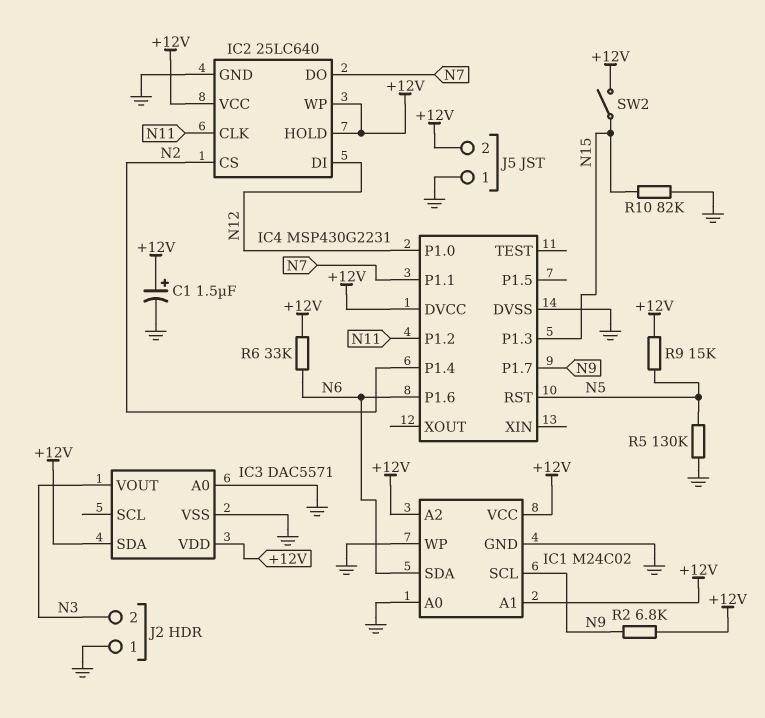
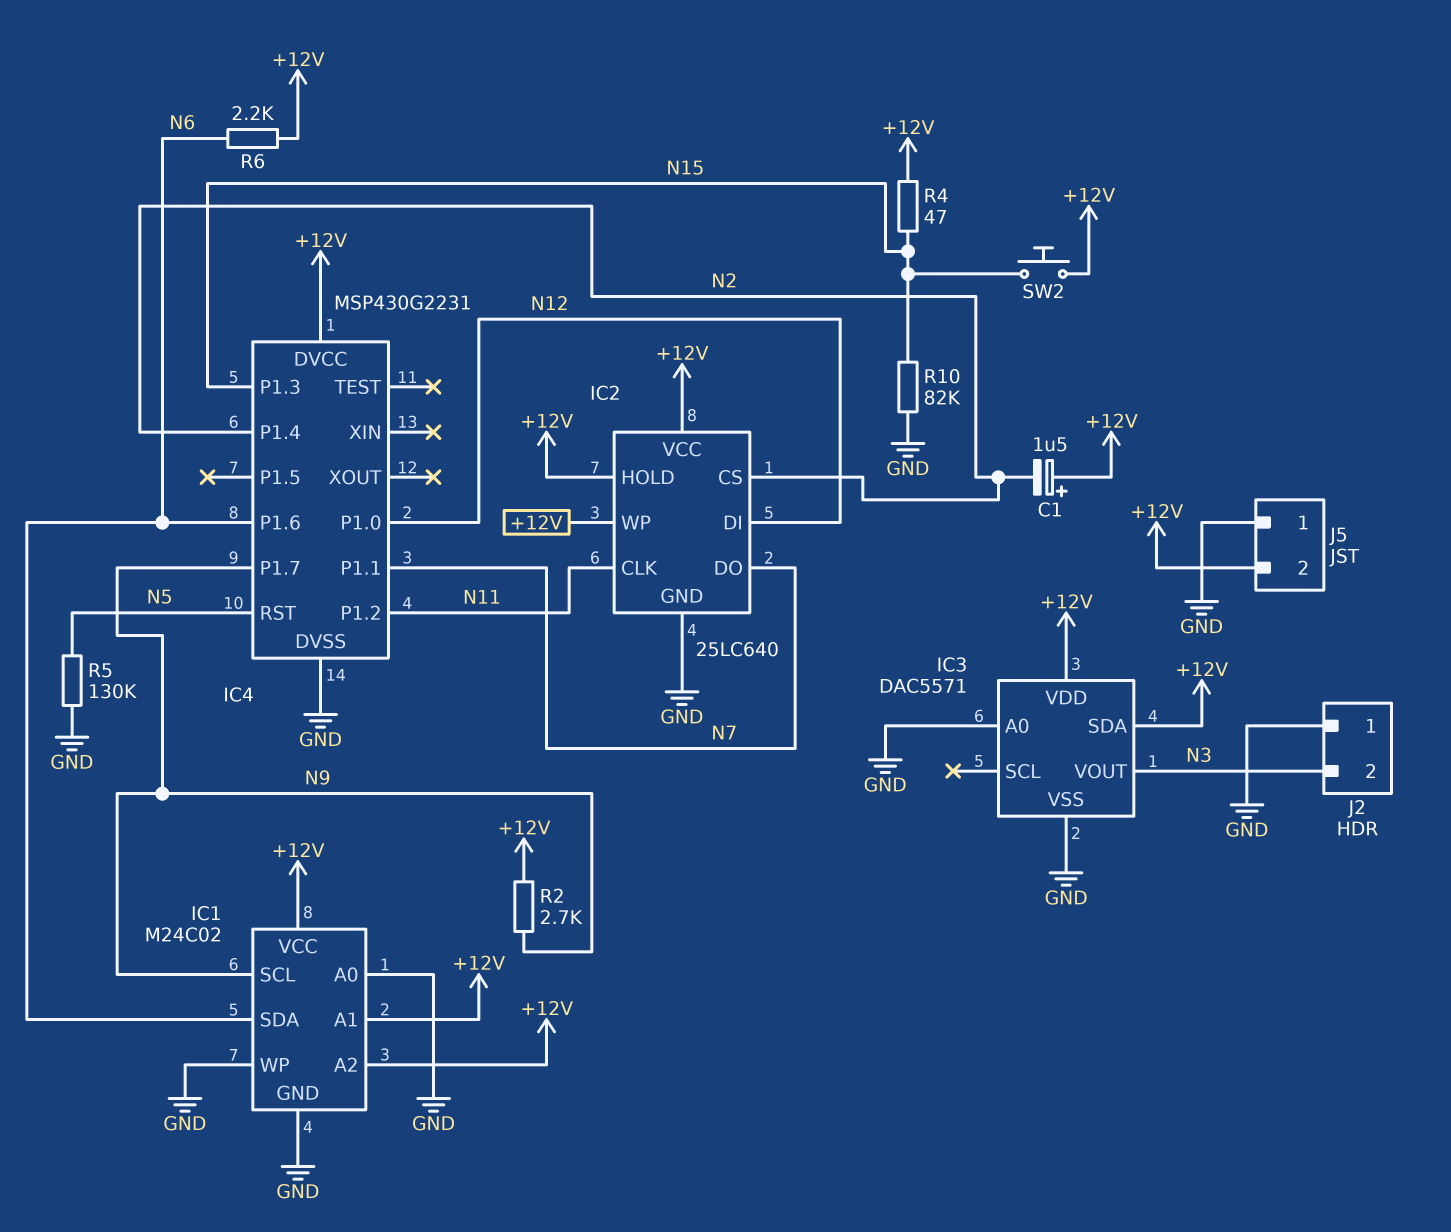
C1: 1.5uF (plus +12V, minus GND) -> 1.5uF (plus +12V, minus N2)
R2: 6.8k (+12V, N9) -> 2.7k (+12V, N9)
R4: none -> 47 (+12V, N15)
R6: 33k (+12V, N6) -> 2.2k (+12V, N6)
R9: 15k (+12V, N5) -> none
SW2: switch (+12V, N15) -> button (+12V, N15)

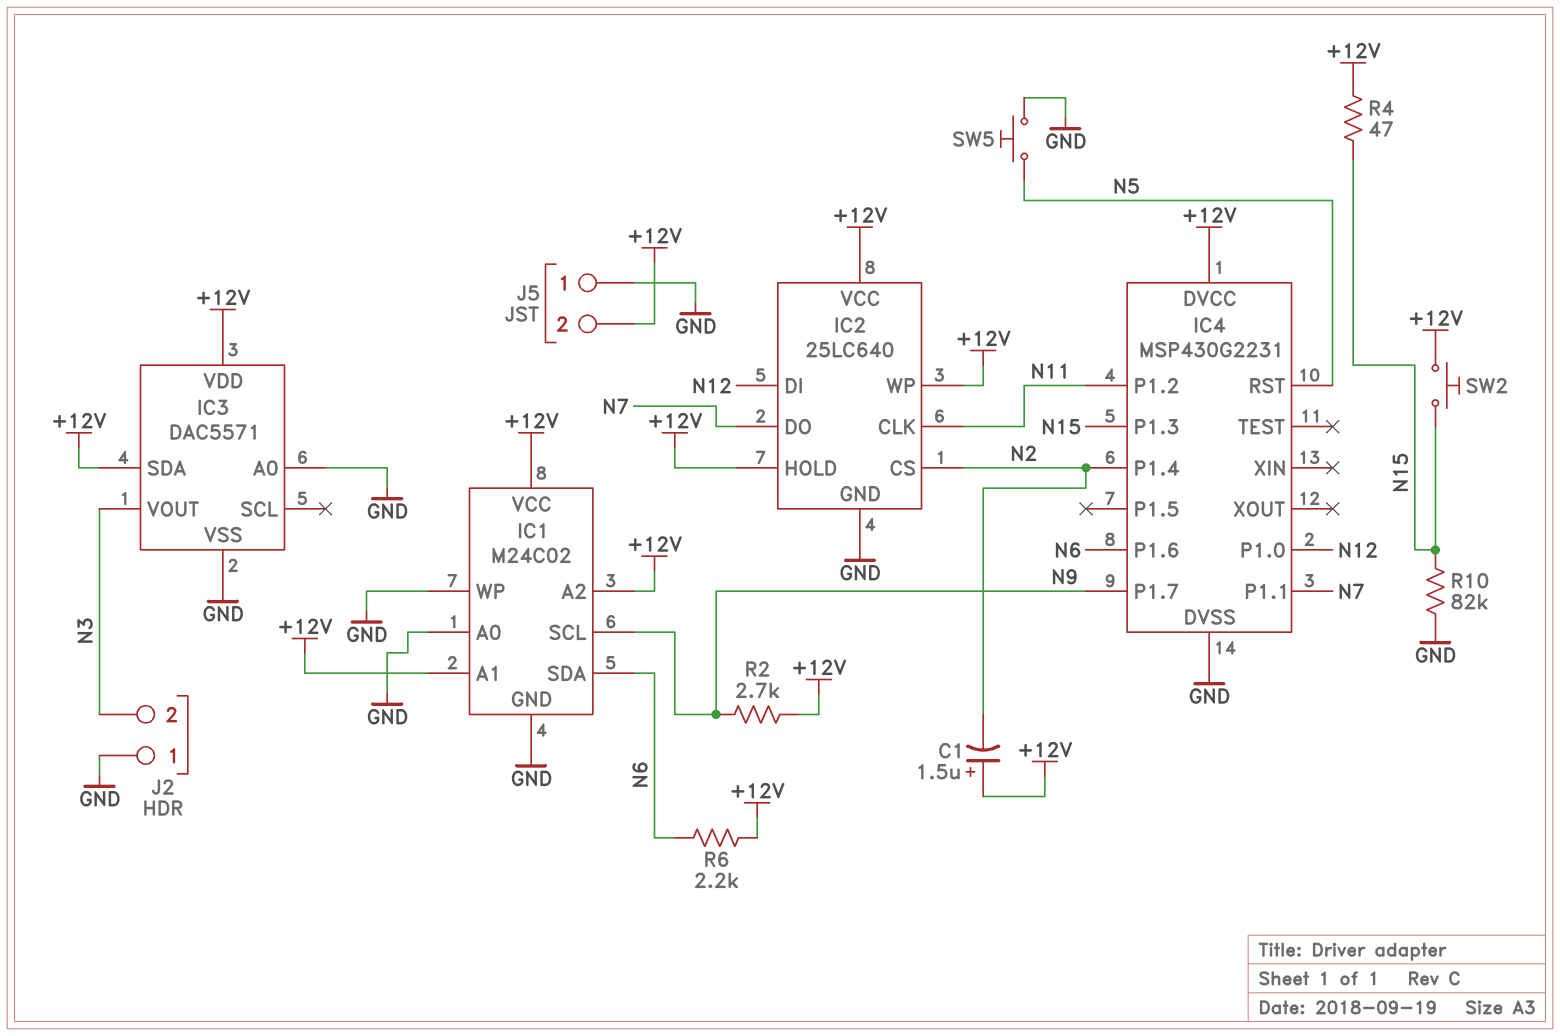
R5: 130k (GND, N5) -> none
SW5: none -> button (GND, N5)

